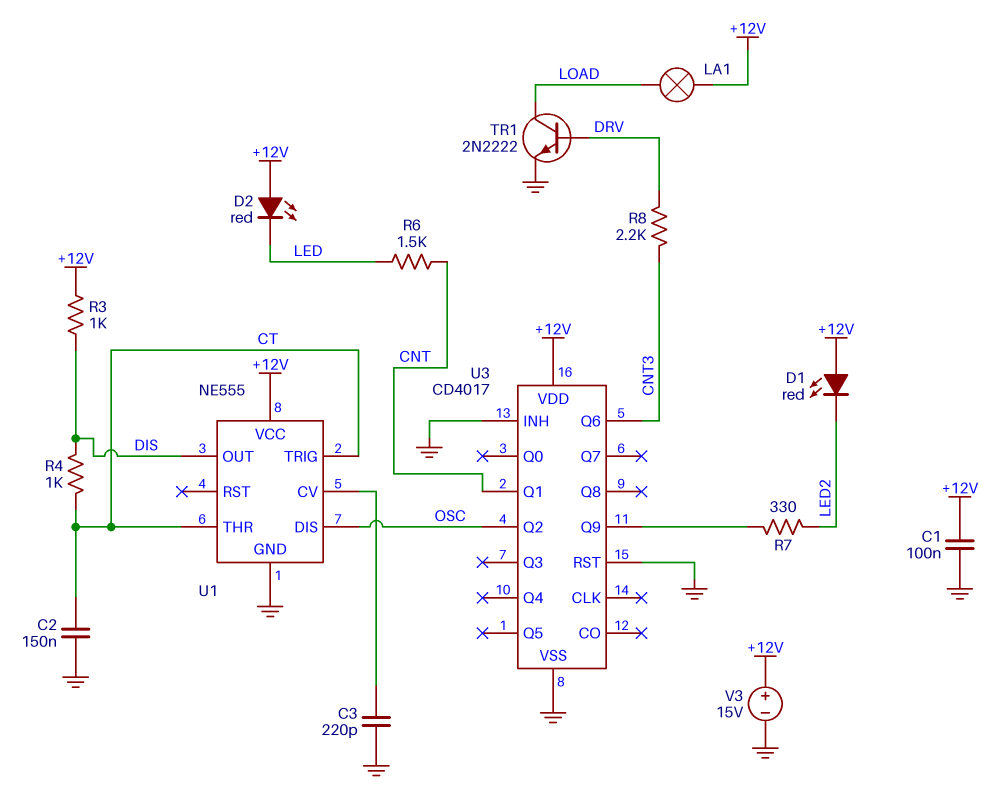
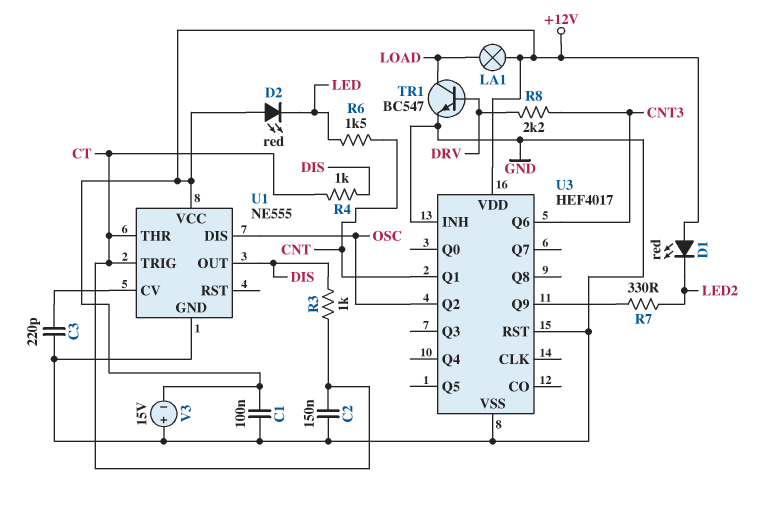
R3: 1k (+12V, DIS) -> 1k (CT, DIS)
TR1: NPN 2N2222 (B DRV, C LOAD, E GND) -> NPN BC547 (B DRV, C LOAD, E GND)
U3: CD4017 -> HEF4017
V3: 15V (plus +12V, minus GND) -> 15V (plus GND, minus +12V)

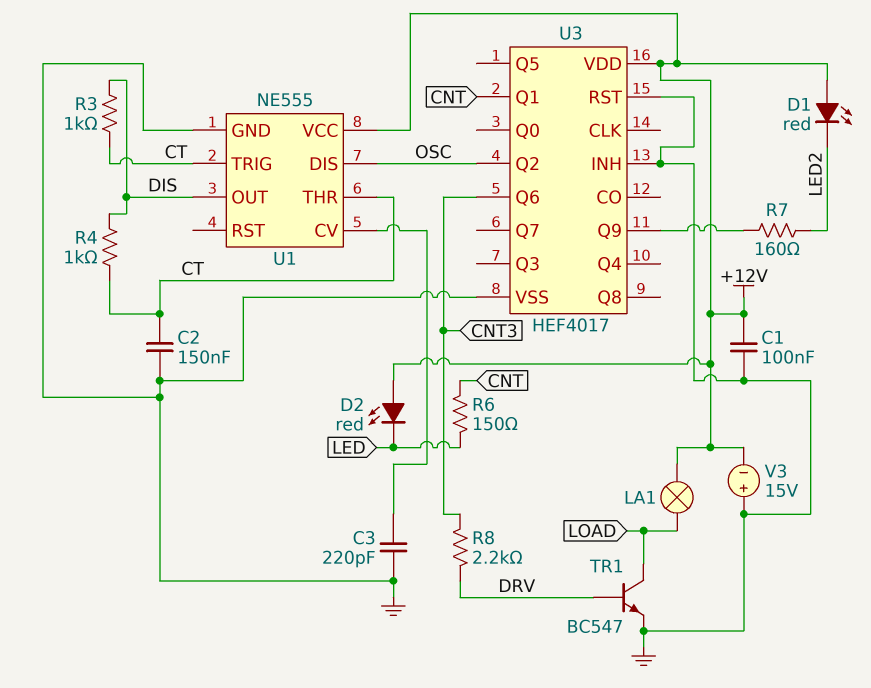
R6: 1.5k (CNT, LED) -> 150 (CNT, LED)
R7: 330 (LED2, U3/Q9) -> 160 (LED2, U3/Q9)

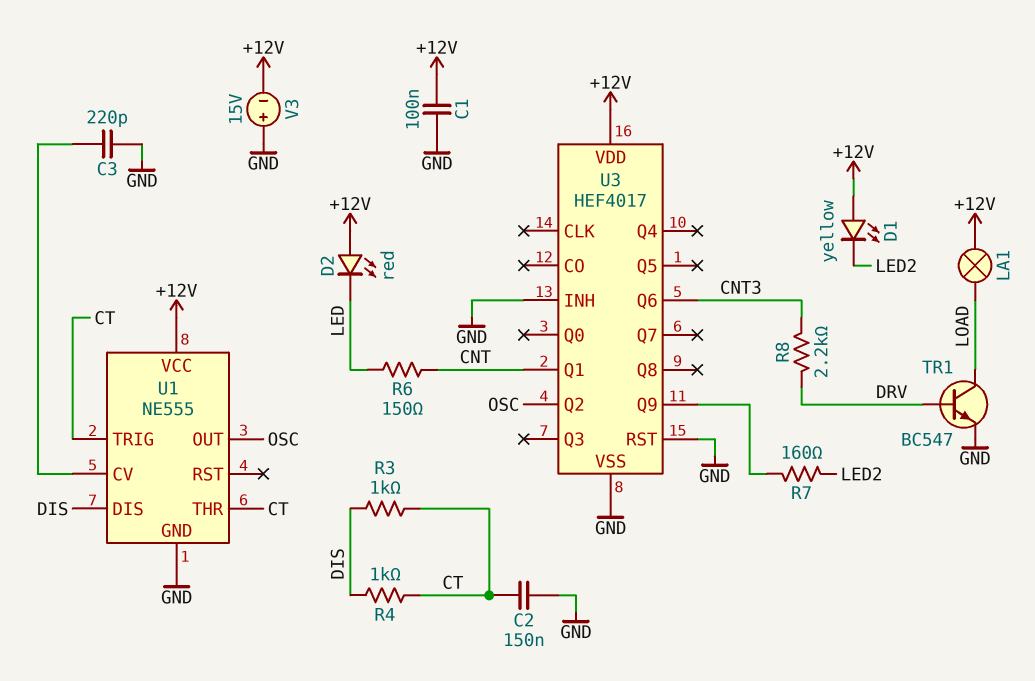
D1: LED red (A +12V, K LED2) -> LED yellow (A +12V, K LED2)
U1 pin DIS: OSC -> DIS
U1 pin OUT: DIS -> OSC

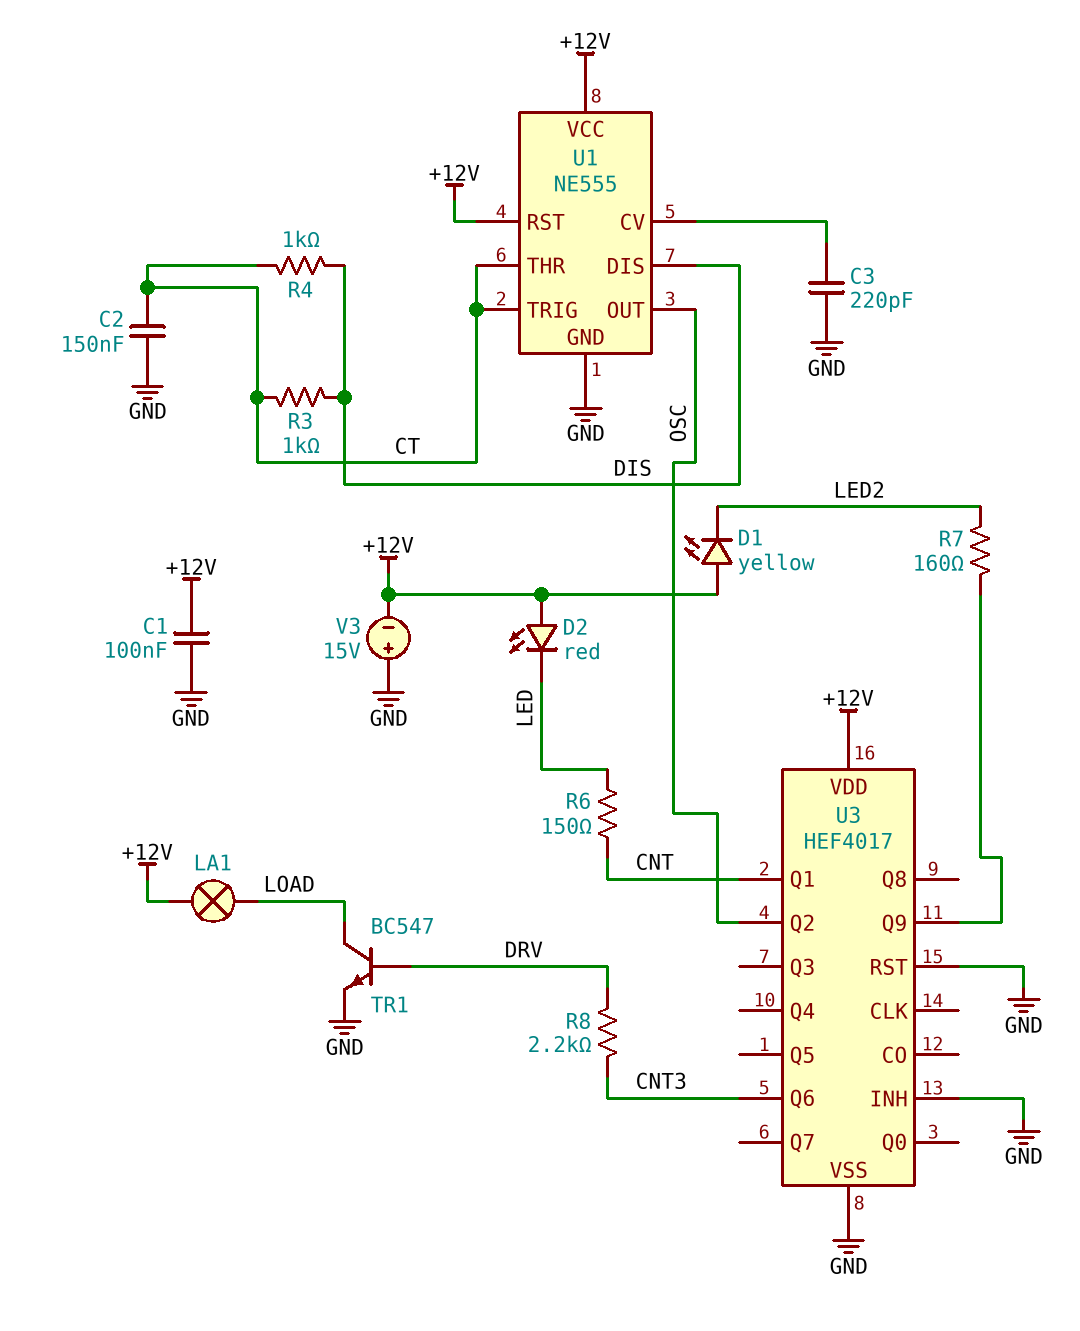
U1 pin RST: none -> +12V

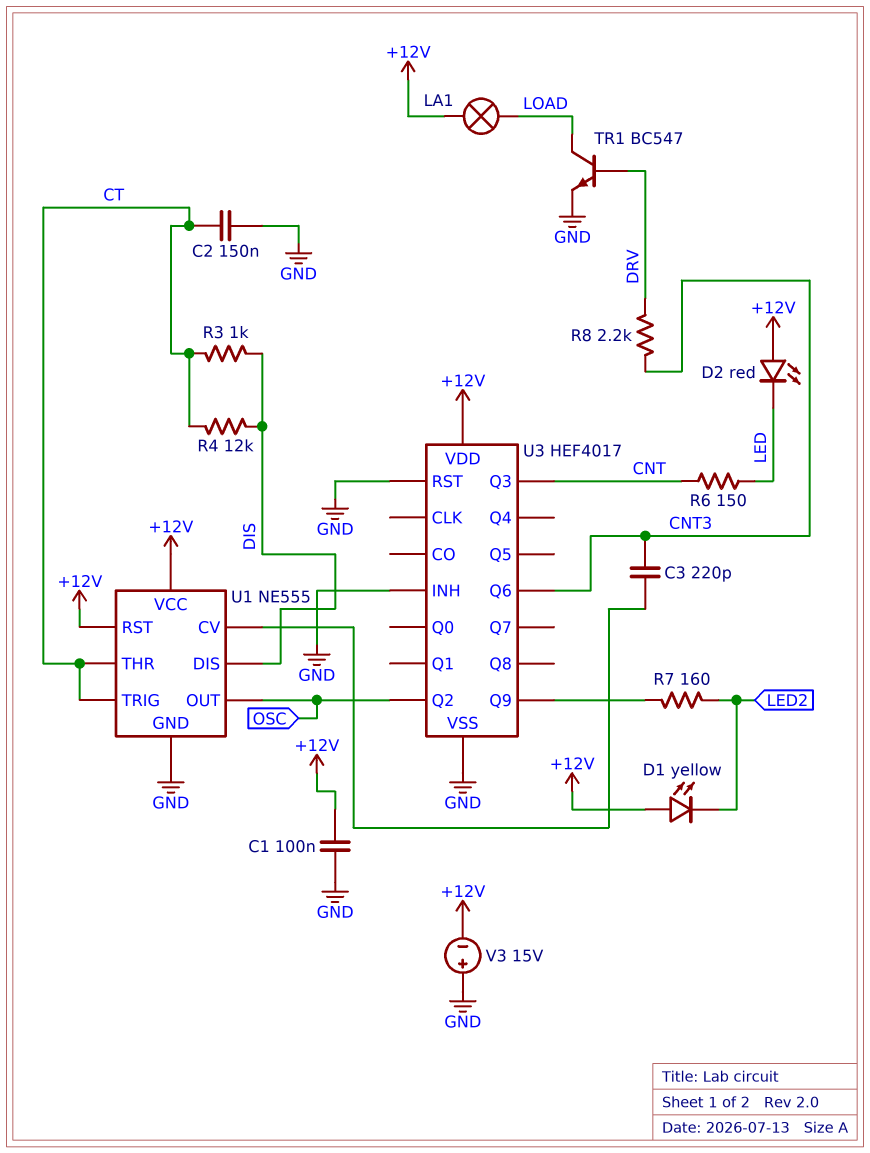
C3: 220pF (GND, U1/CV) -> 220pF (CNT3, U1/CV)
R4: 1k (CT, DIS) -> 12k (CT, DIS)
U3 pin Q1: CNT -> none
U3 pin Q3: none -> CNT

